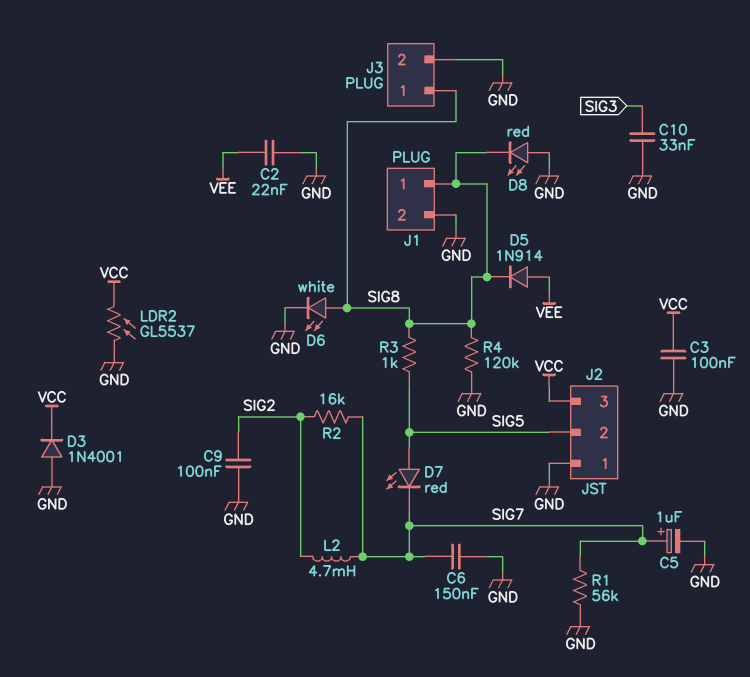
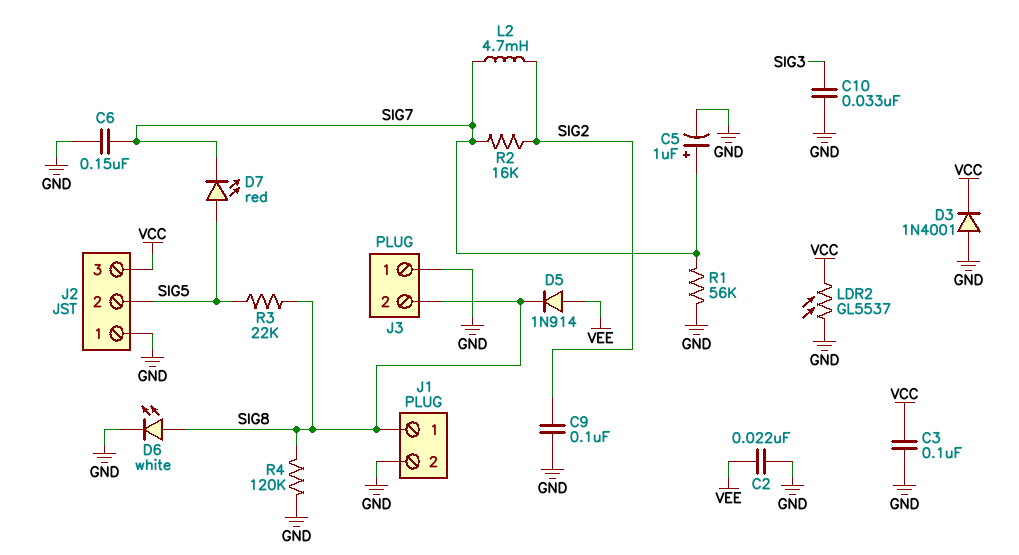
D8: LED red (A GND, K SIG8) -> none
J3 pin 1: SIG8 -> GND
J3 pin 2: GND -> SIG8
R3: 1k (SIG5, SIG8) -> 22k (SIG5, SIG8)

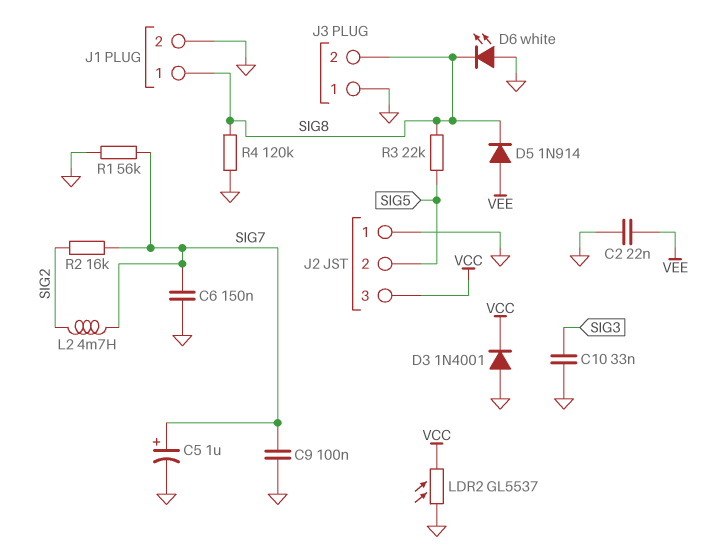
C3: 100nF (GND, VCC) -> none
C9: 100nF (GND, SIG2) -> 100nF (GND, SIG7)
D6: LED white (A SIG8, K GND) -> LED white (A GND, K SIG8)
D7: LED red (A SIG5, K SIG7) -> none

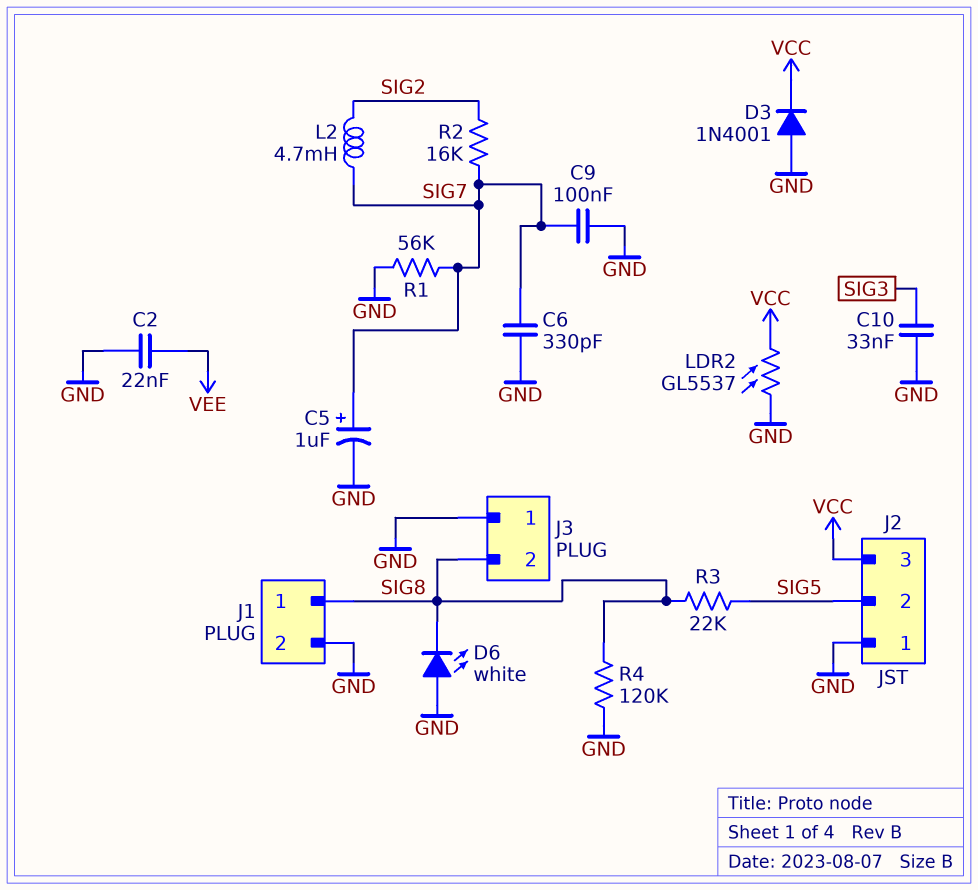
C6: 150nF (GND, SIG7) -> 330pF (GND, SIG7)
D5: diode 1N914 (A VEE, K SIG8) -> none

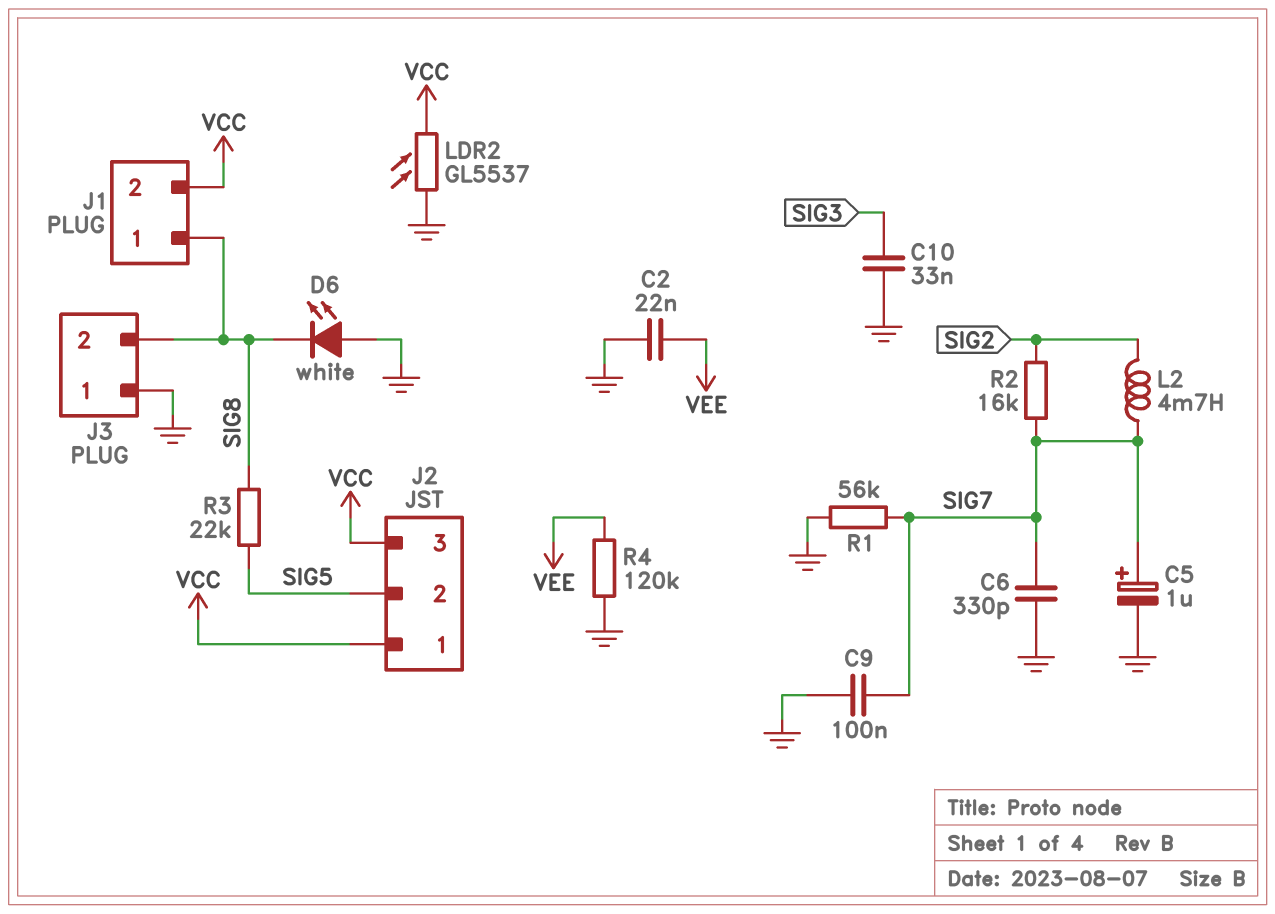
D3: diode 1N4001 (A GND, K VCC) -> none
J1 pin 2: GND -> VCC
J2 pin 1: GND -> VCC
R4: 120k (GND, SIG8) -> 120k (GND, VEE)

